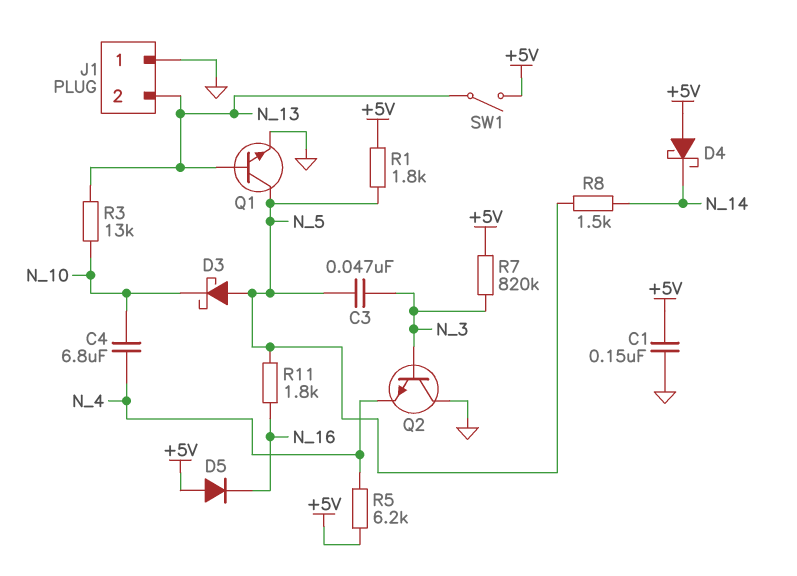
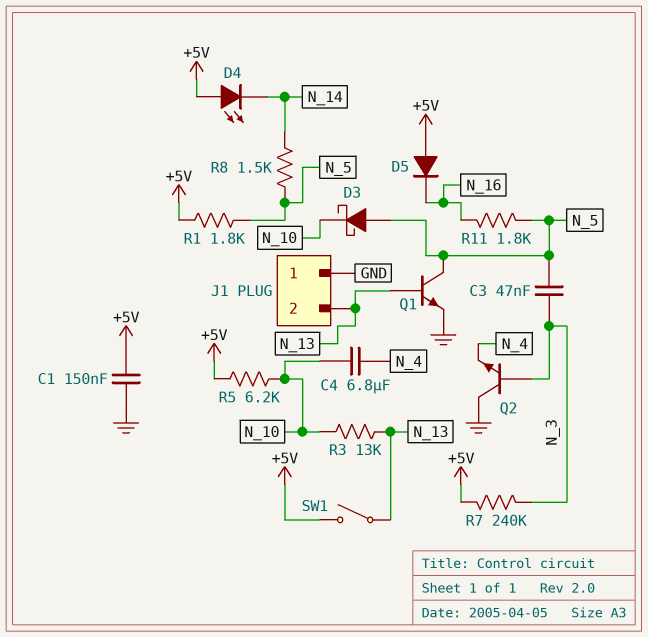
D4: schottky (A +5V, K N_14) -> LED (A +5V, K N_14)
R5: 6.2k (+5V, N_4) -> 6.2k (+5V, N_10)
R7: 820k (+5V, N_3) -> 240k (+5V, N_3)

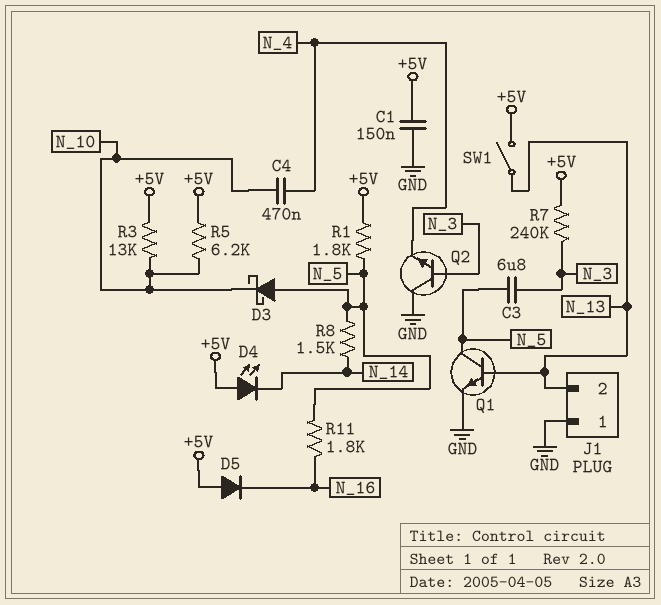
C3: 47nF (N_3, N_5) -> 6.8uF (N_3, N_5)
C4: 6.8uF (N_4, N_10) -> 470nF (N_4, N_10)
R3: 13k (N_10, N_13) -> 13k (+5V, N_10)

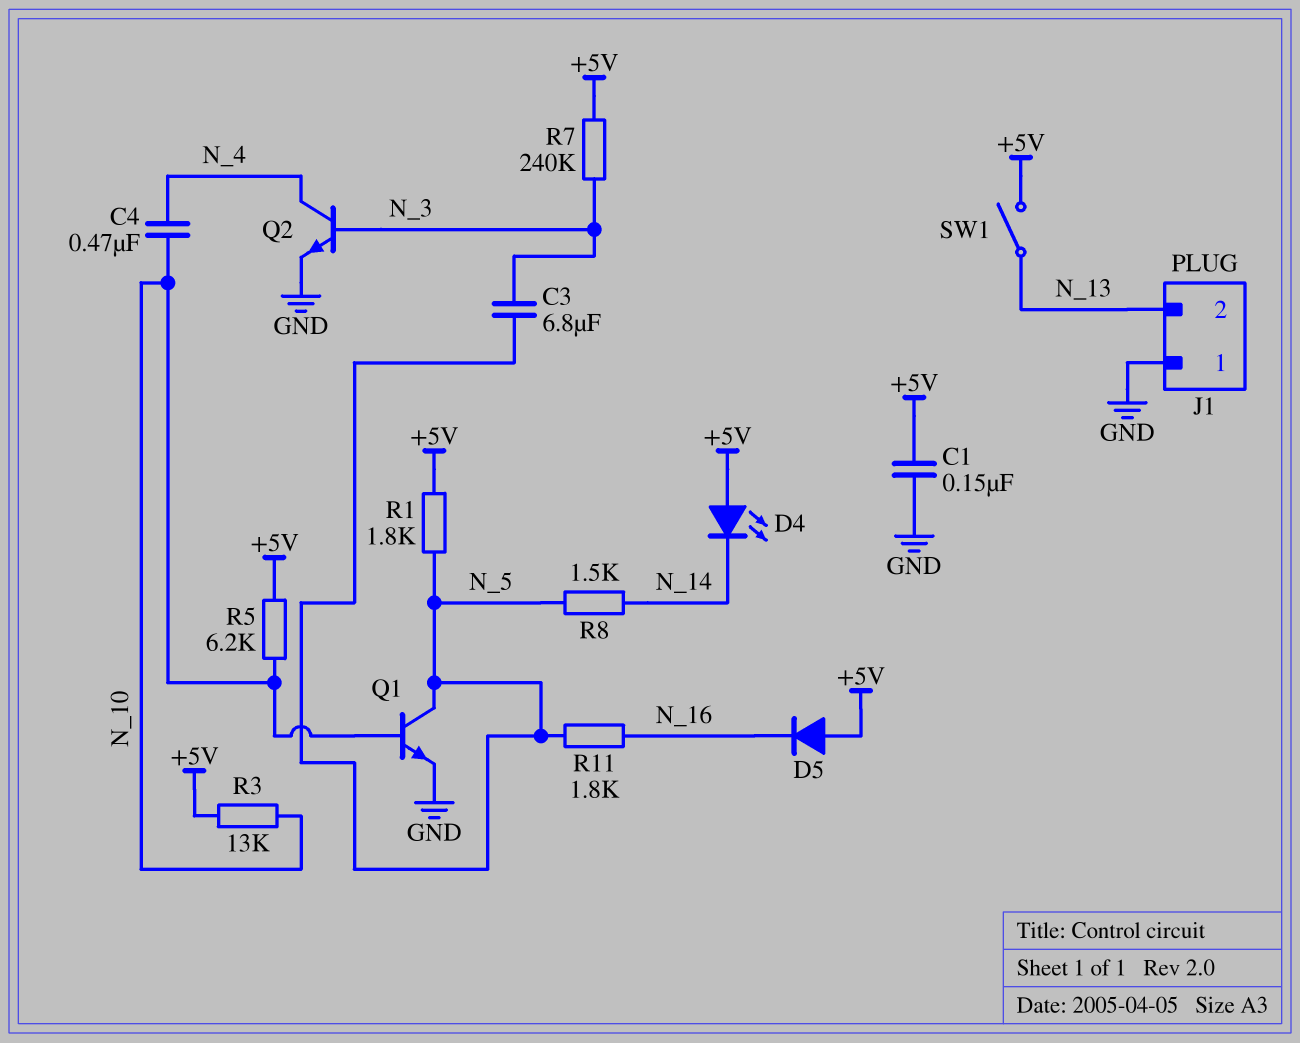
D3: schottky (A N_5, K N_10) -> none
Q1: NPN (B N_13, C N_5, E GND) -> NPN (B N_10, C N_5, E GND)
Q2: NPN (B N_3, C GND, E N_4) -> NPN (B N_3, C N_4, E GND)

